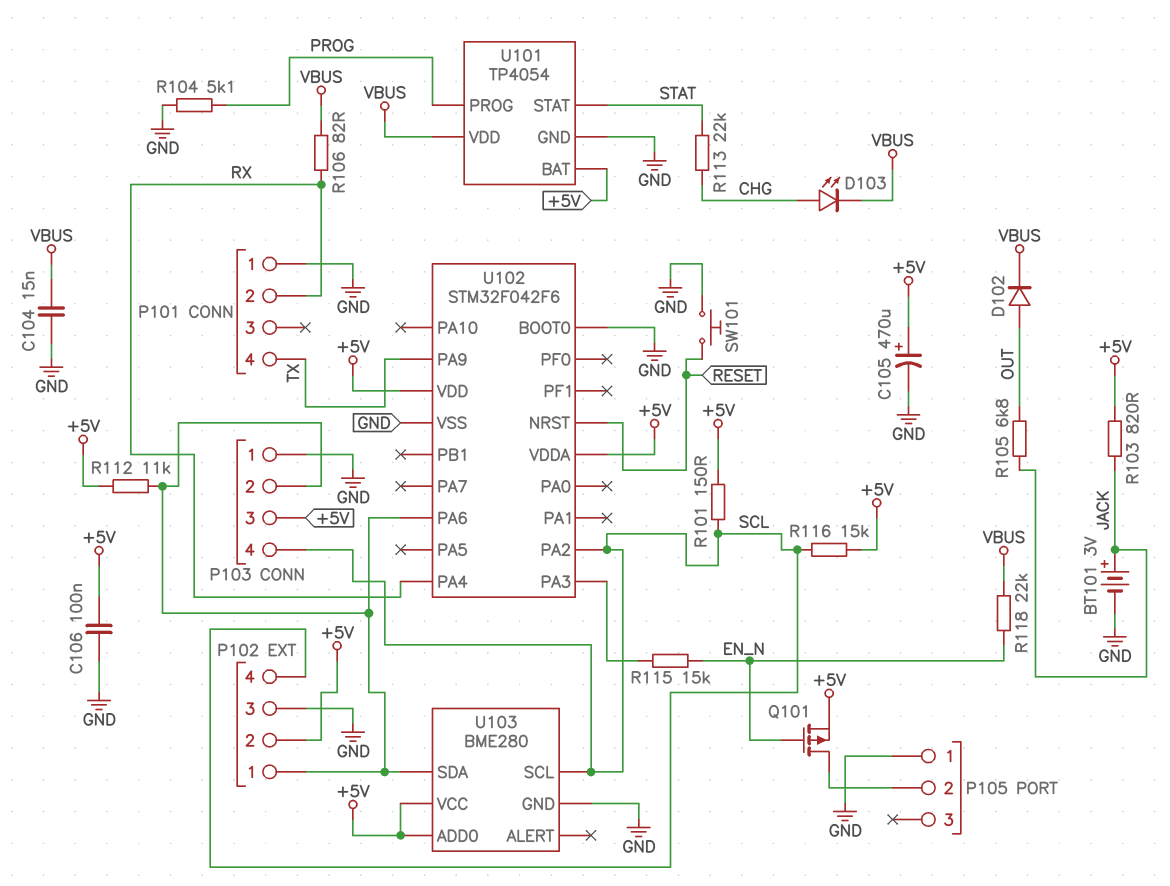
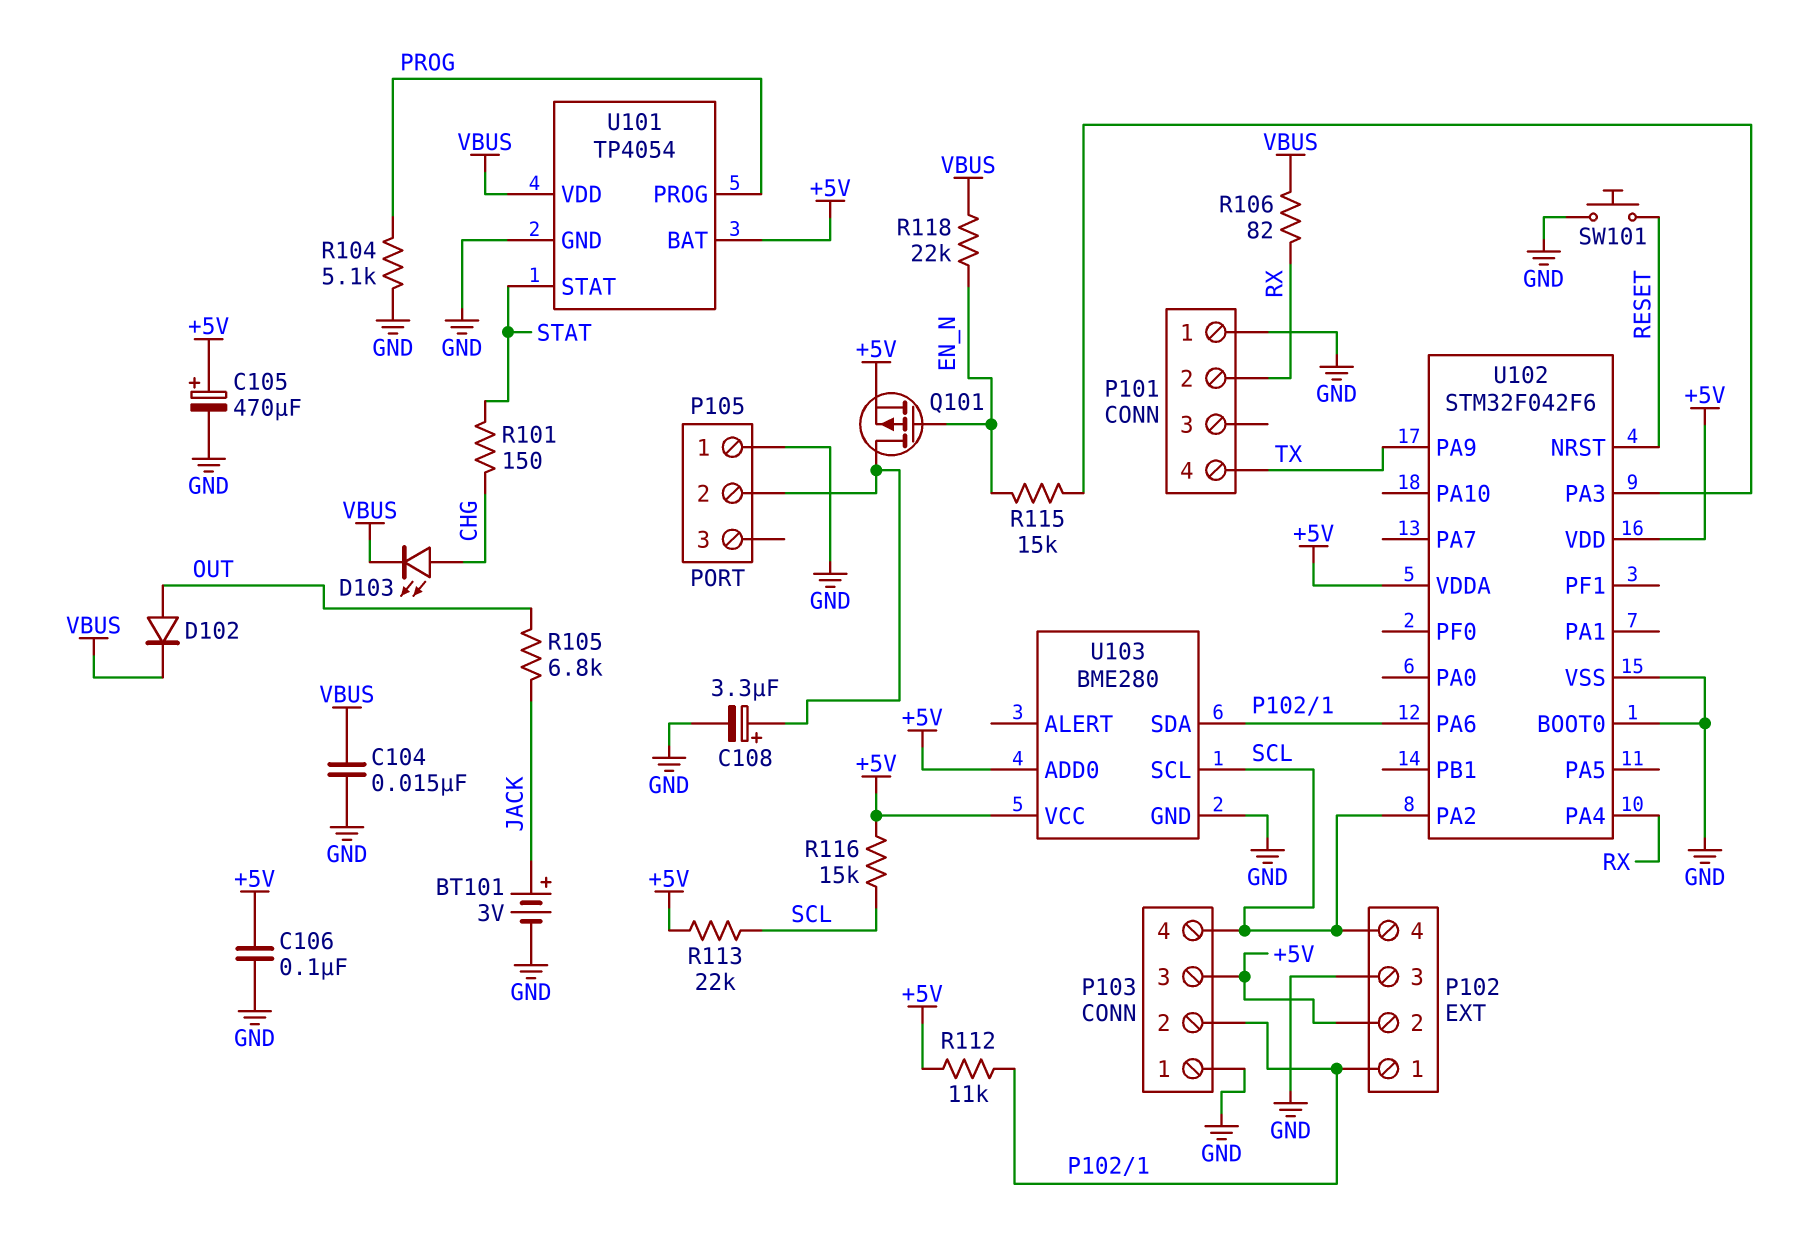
C108: none -> 3.3uF (plus P105/2, minus GND)
R101: 150 (+5V, SCL) -> 150 (CHG, STAT)
R103: 820 (+5V, JACK) -> none
R113: 22k (CHG, STAT) -> 22k (+5V, SCL)

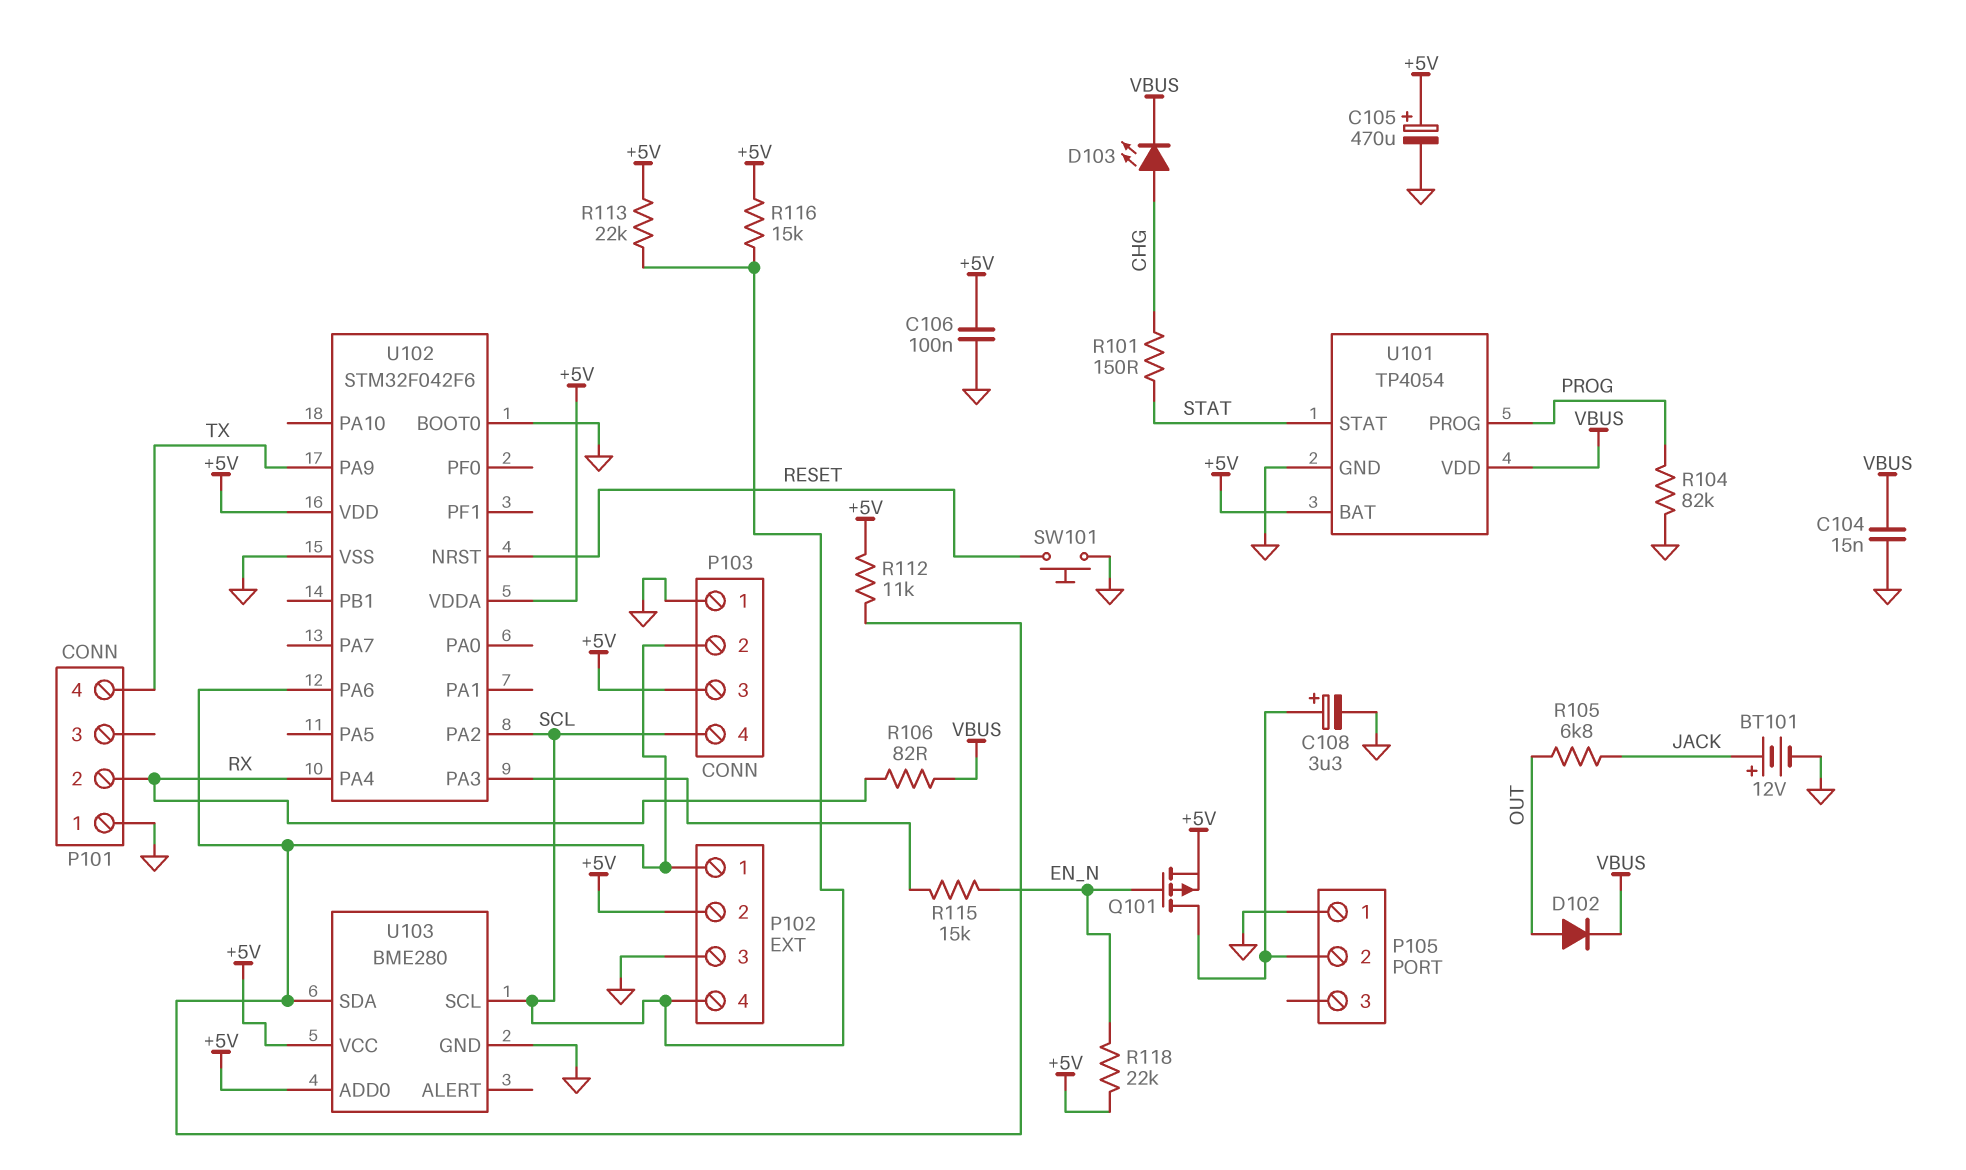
BT101: 3V (plus JACK, minus GND) -> 12V (plus JACK, minus GND)
R104: 5.1k (GND, PROG) -> 82k (GND, PROG)
R118: 22k (EN_N, VBUS) -> 22k (+5V, EN_N)

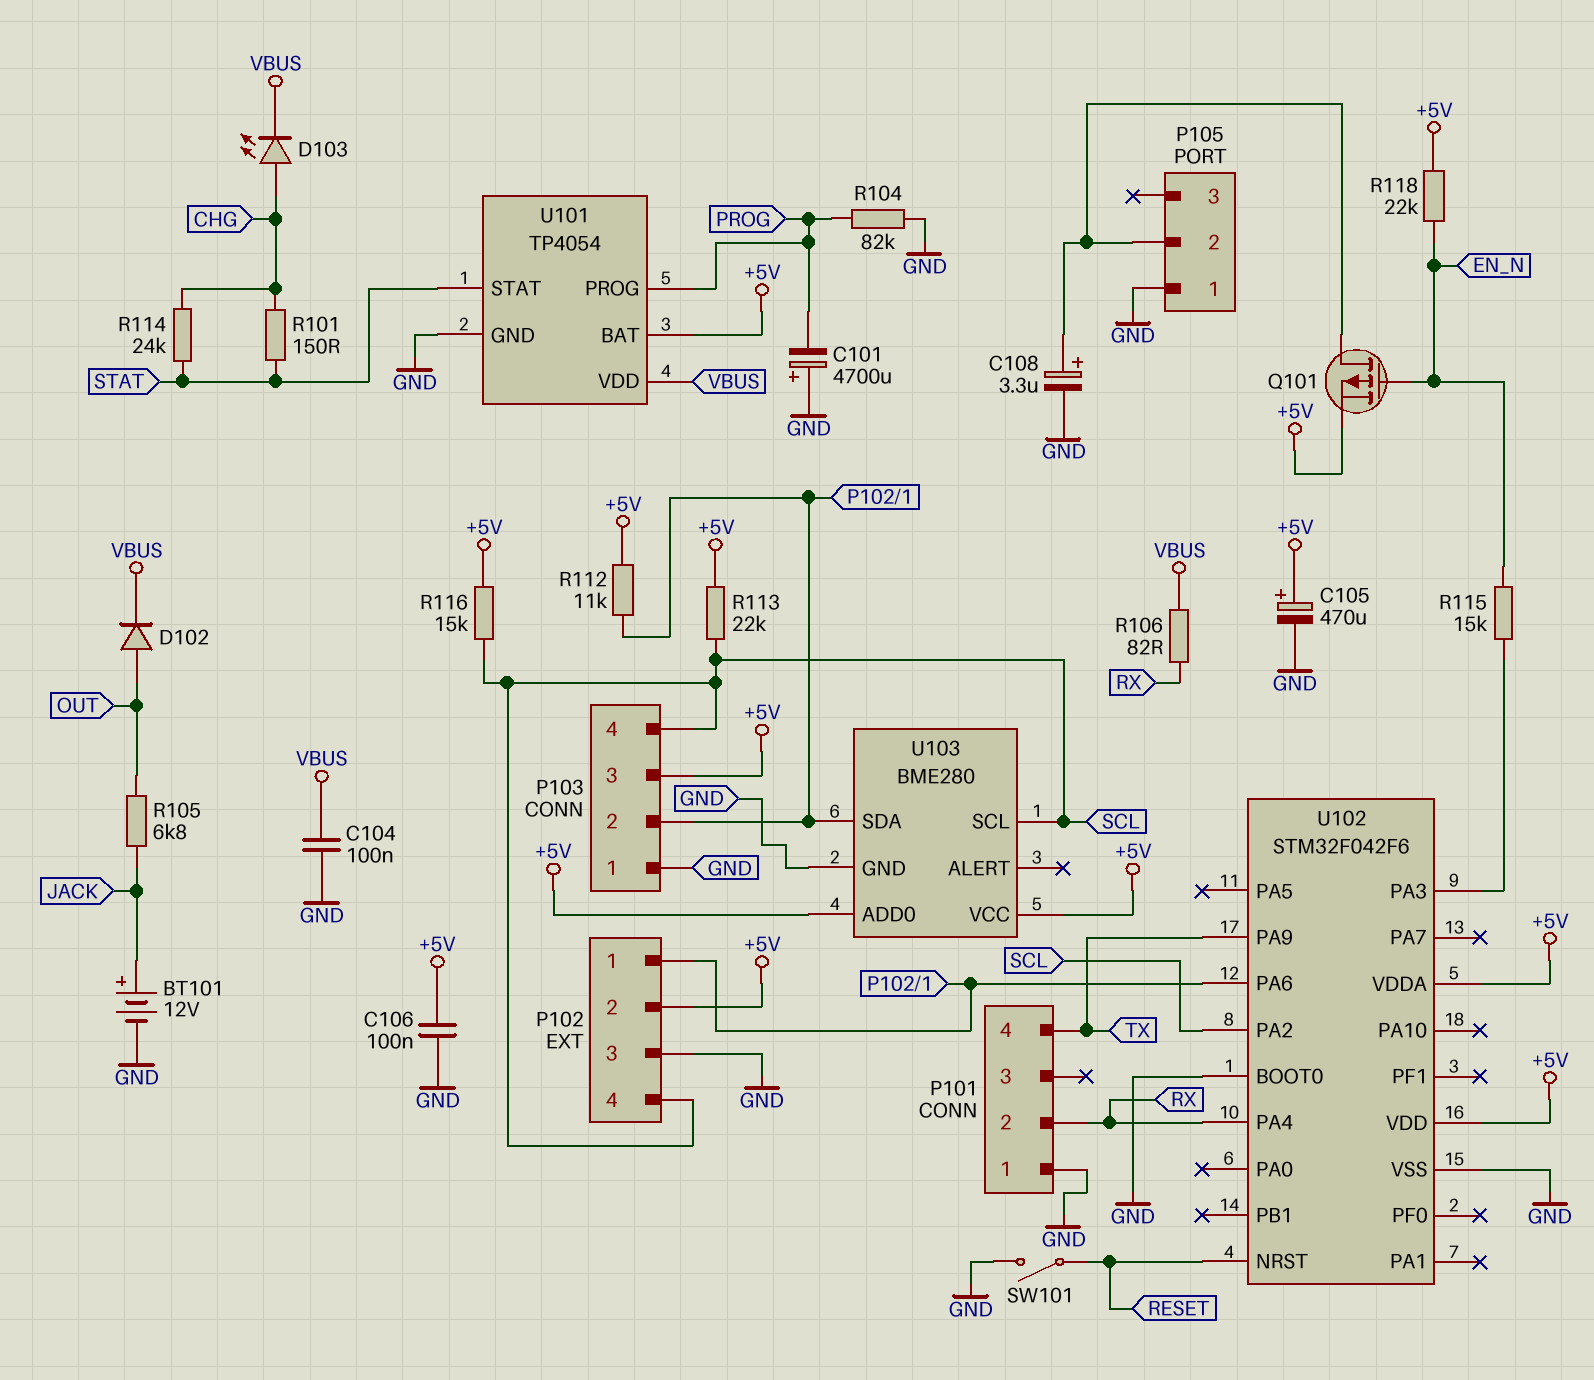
C101: none -> 4700uF (plus GND, minus PROG)
C104: 15nF (GND, VBUS) -> 100nF (GND, VBUS)
R114: none -> 24k (CHG, STAT)
SW101: button (GND, RESET) -> switch (GND, RESET)

